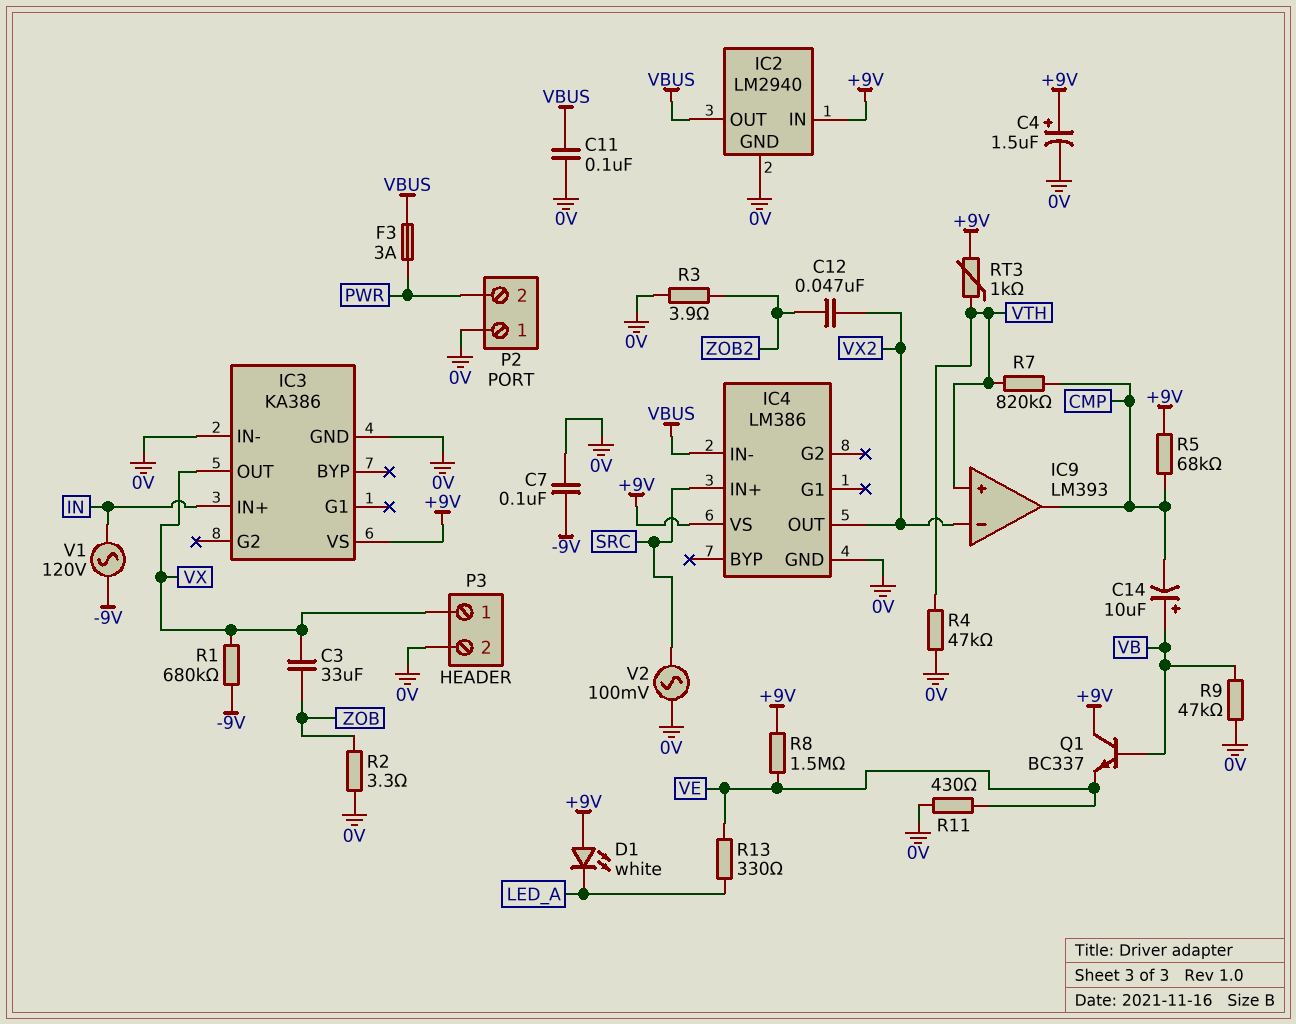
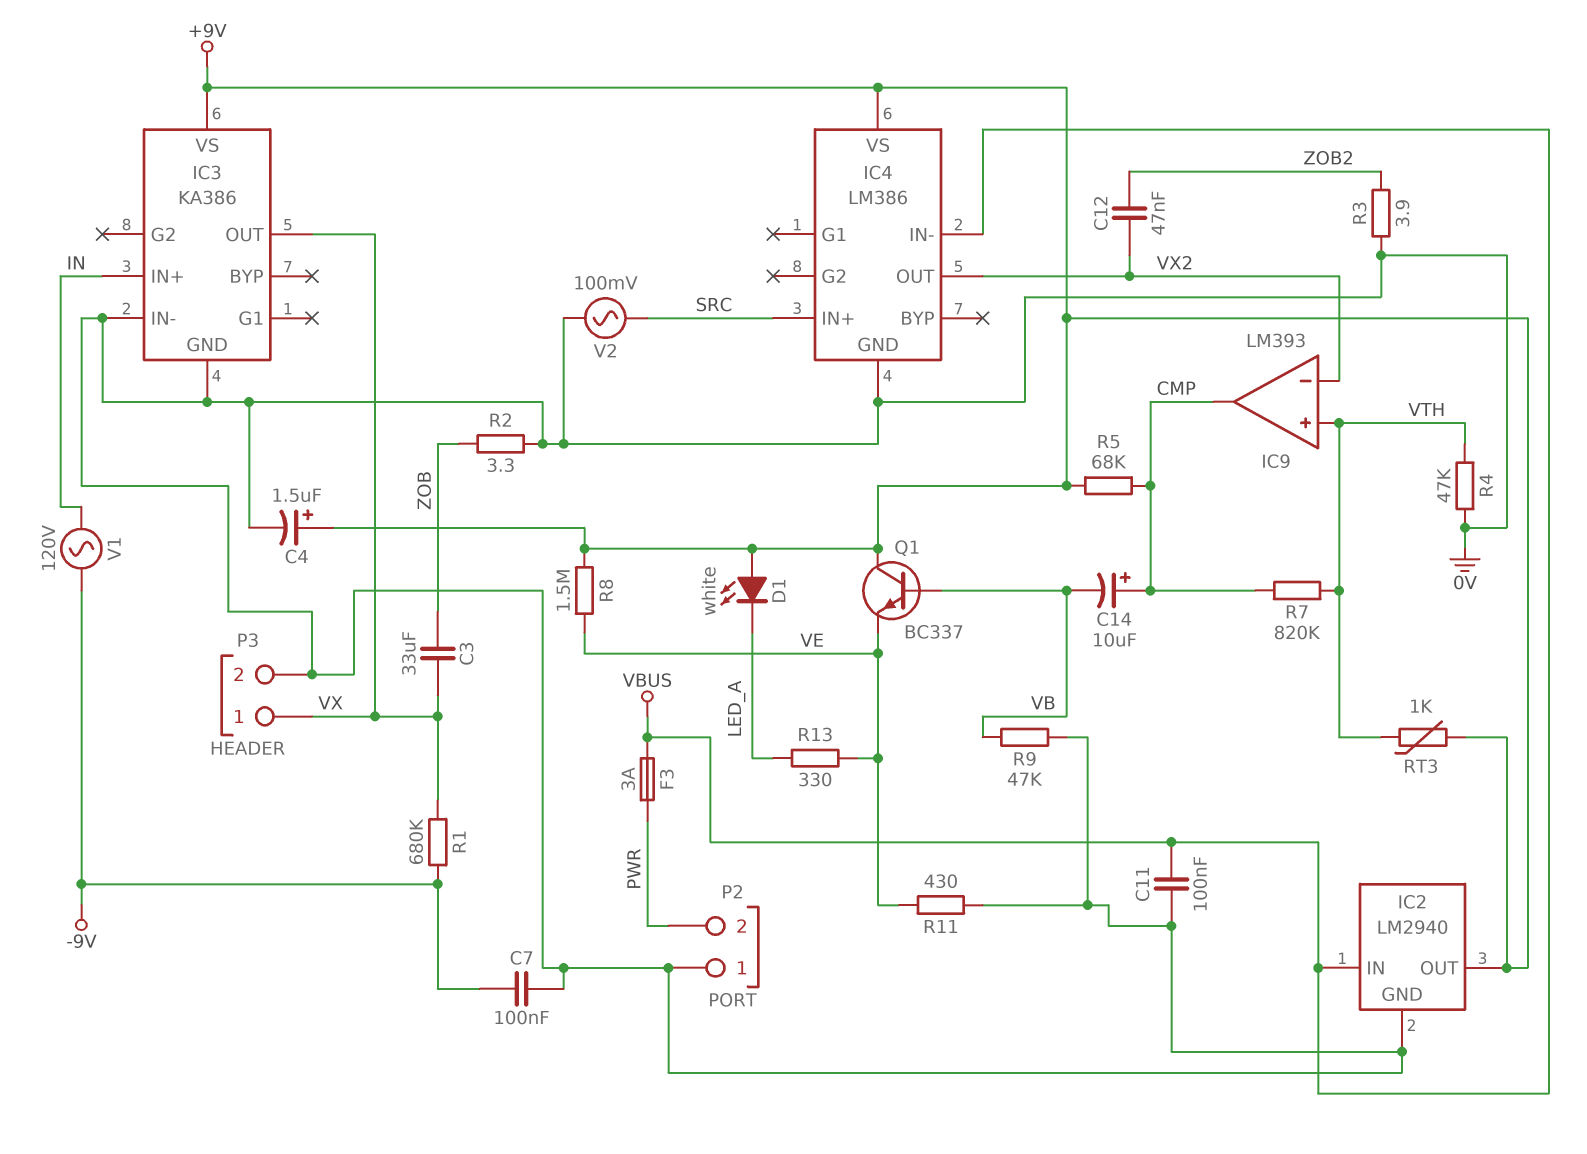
C14: 10uF (plus VB, minus CMP) -> 10uF (plus CMP, minus VB)
IC2 pin IN: +9V -> VBUS
IC2 pin OUT: VBUS -> +9V

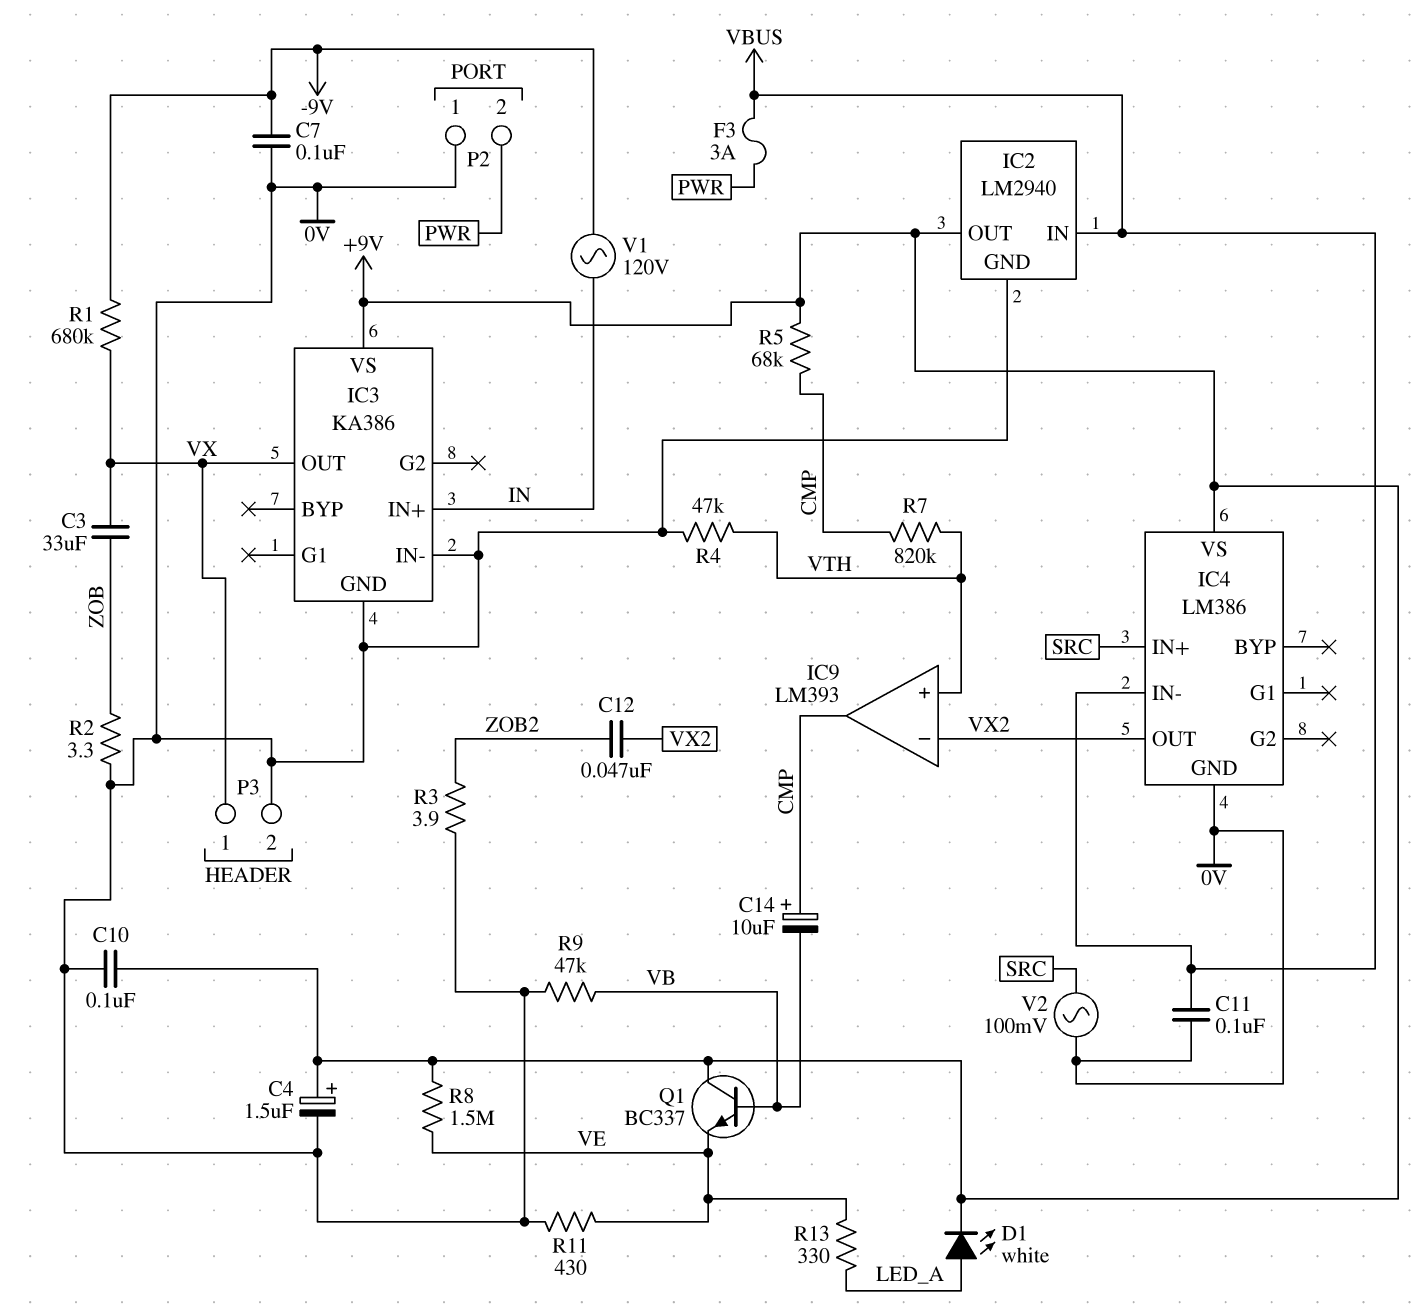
C10: none -> 100nF (+9V, 0V)
D1: LED white (A +9V, K LED_A) -> LED white (A LED_A, K +9V)
RT3: 1k (+9V, VTH) -> none

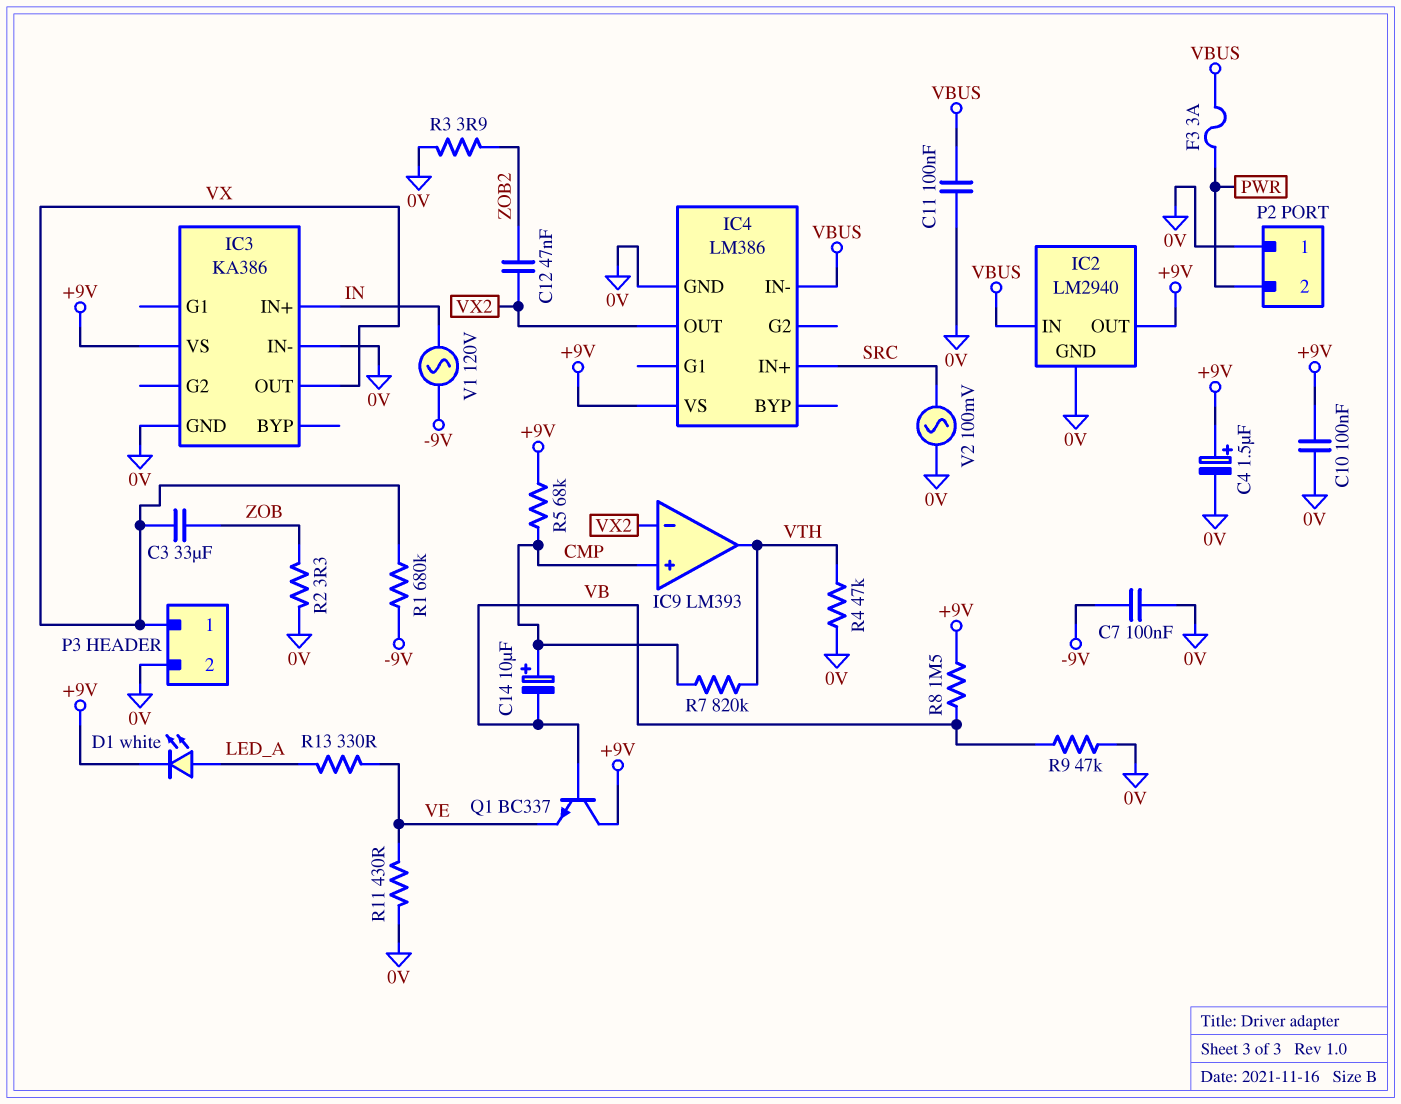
IC9 pin in+: VTH -> CMP
IC9 pin out: CMP -> VTH
R8: 1.5M (+9V, VE) -> 1.5M (+9V, VB)

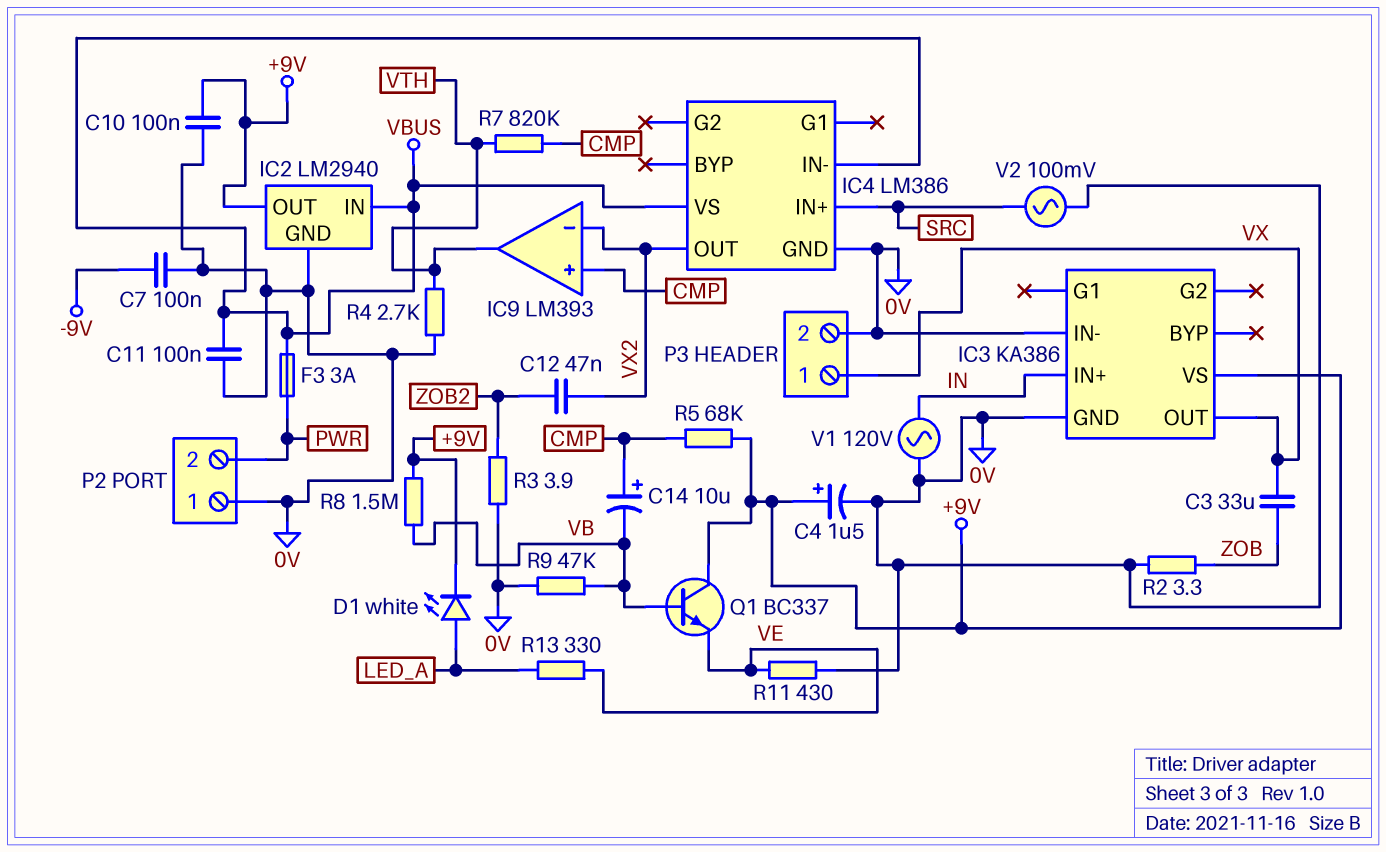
IC4 pin VS: +9V -> VBUS
R1: 680k (-9V, VX) -> none
R4: 47k (0V, VTH) -> 2.7k (0V, VTH)
V1: AC 120V (-9V, IN) -> AC 120V (0V, IN)

